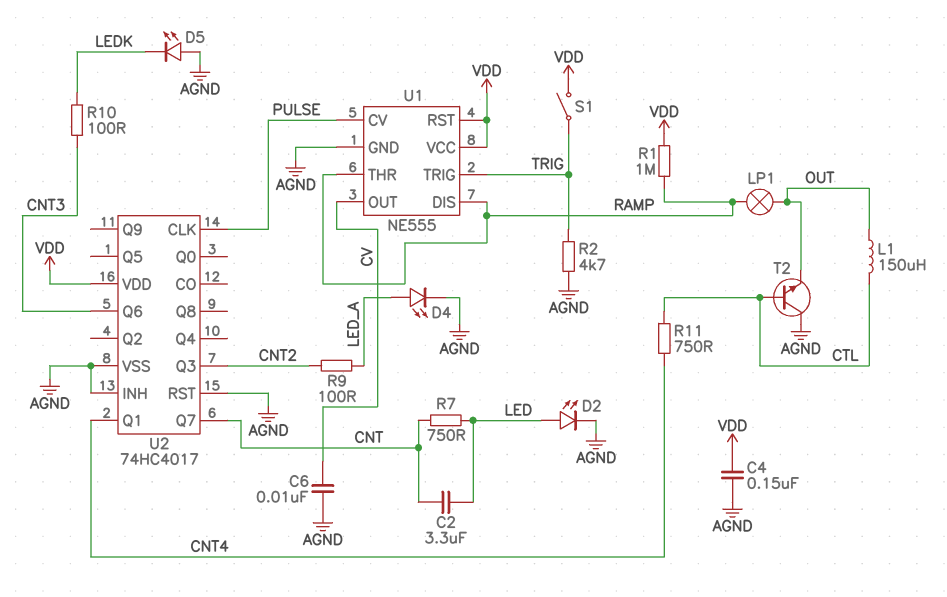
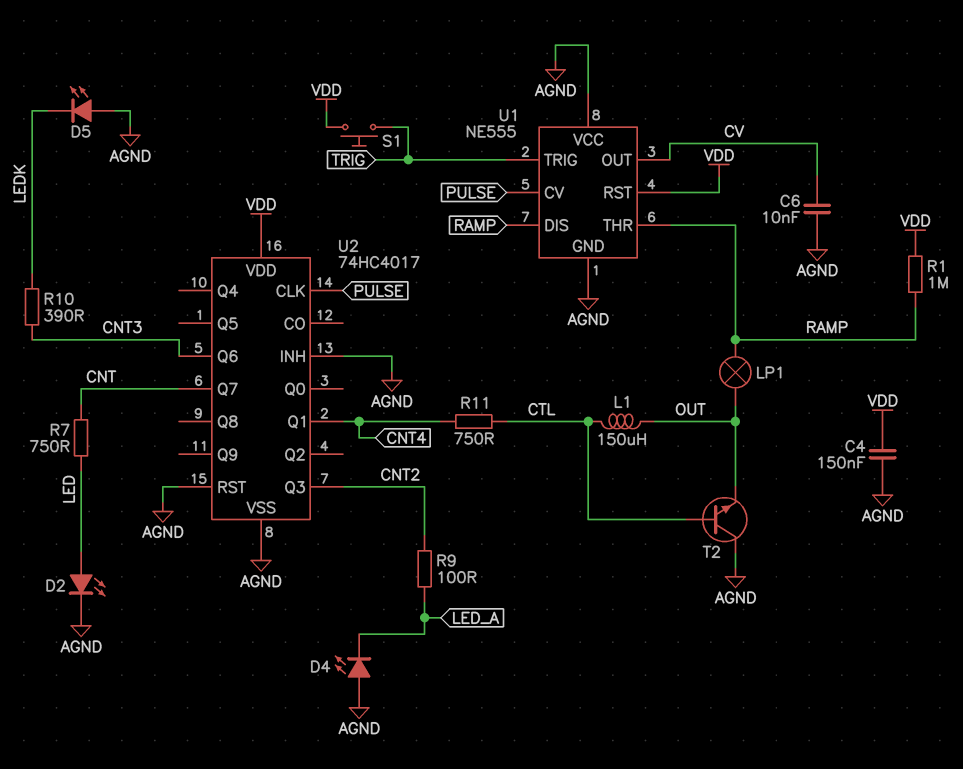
C2: 3.3uF (CNT, LED) -> none
D4: LED (A LED_A, K AGND) -> LED (A AGND, K LED_A)
R2: 4.7k (AGND, TRIG) -> none
R10: 100 (CNT3, LEDK) -> 390 (CNT3, LEDK)
S1: switch (TRIG, VDD) -> button (TRIG, VDD)
U1 pin VCC: VDD -> AGND

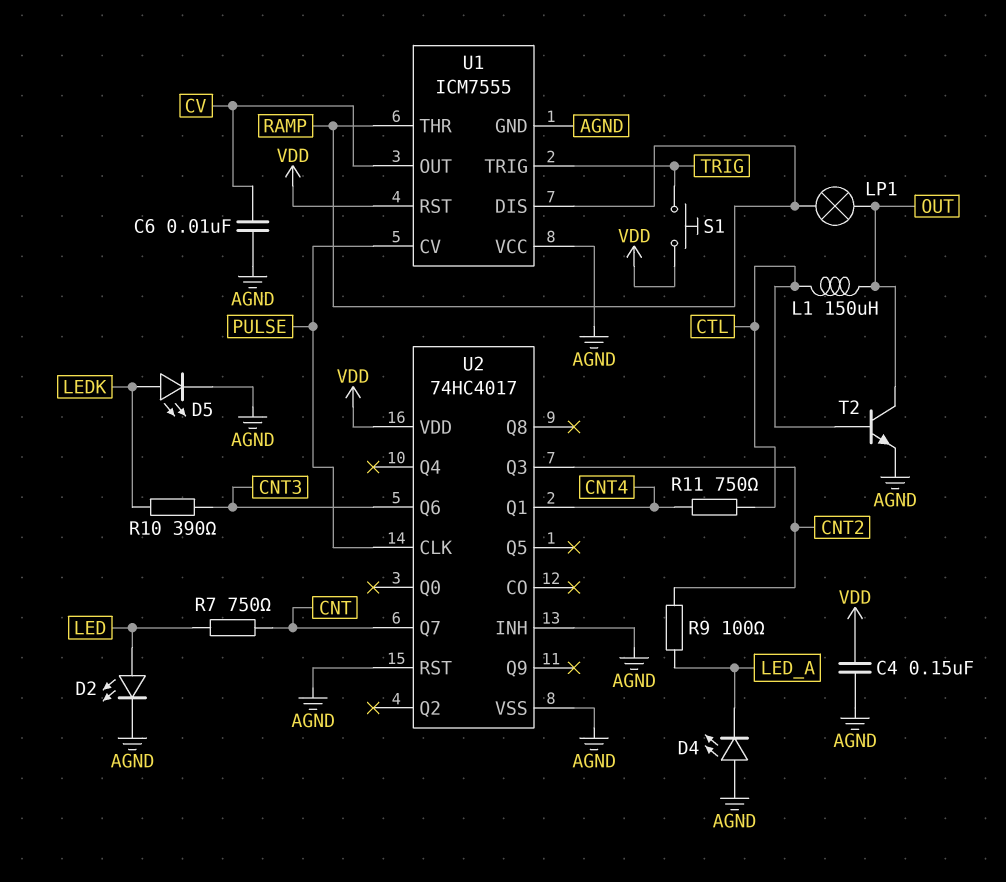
D5: LED (A AGND, K LEDK) -> LED (A LEDK, K AGND)
R1: 1M (RAMP, VDD) -> none
T2: NPN (B CTL, C AGND, E OUT) -> NPN (B CTL, C OUT, E AGND)
U1: NE555 -> ICM7555

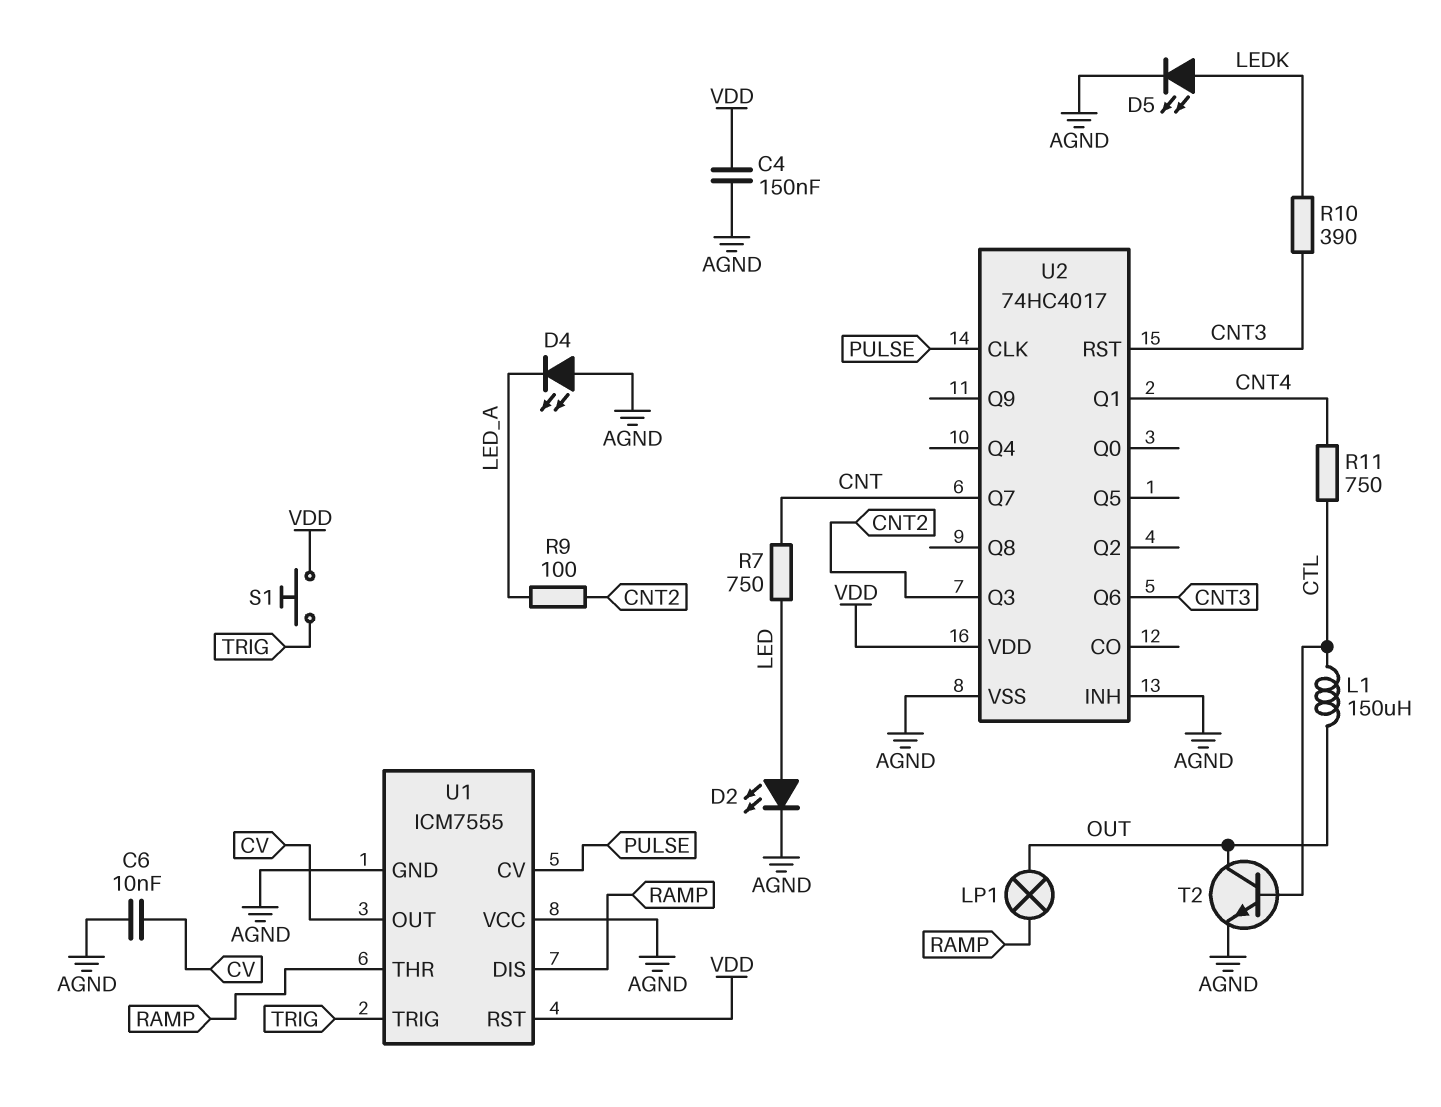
U2 pin RST: AGND -> CNT3

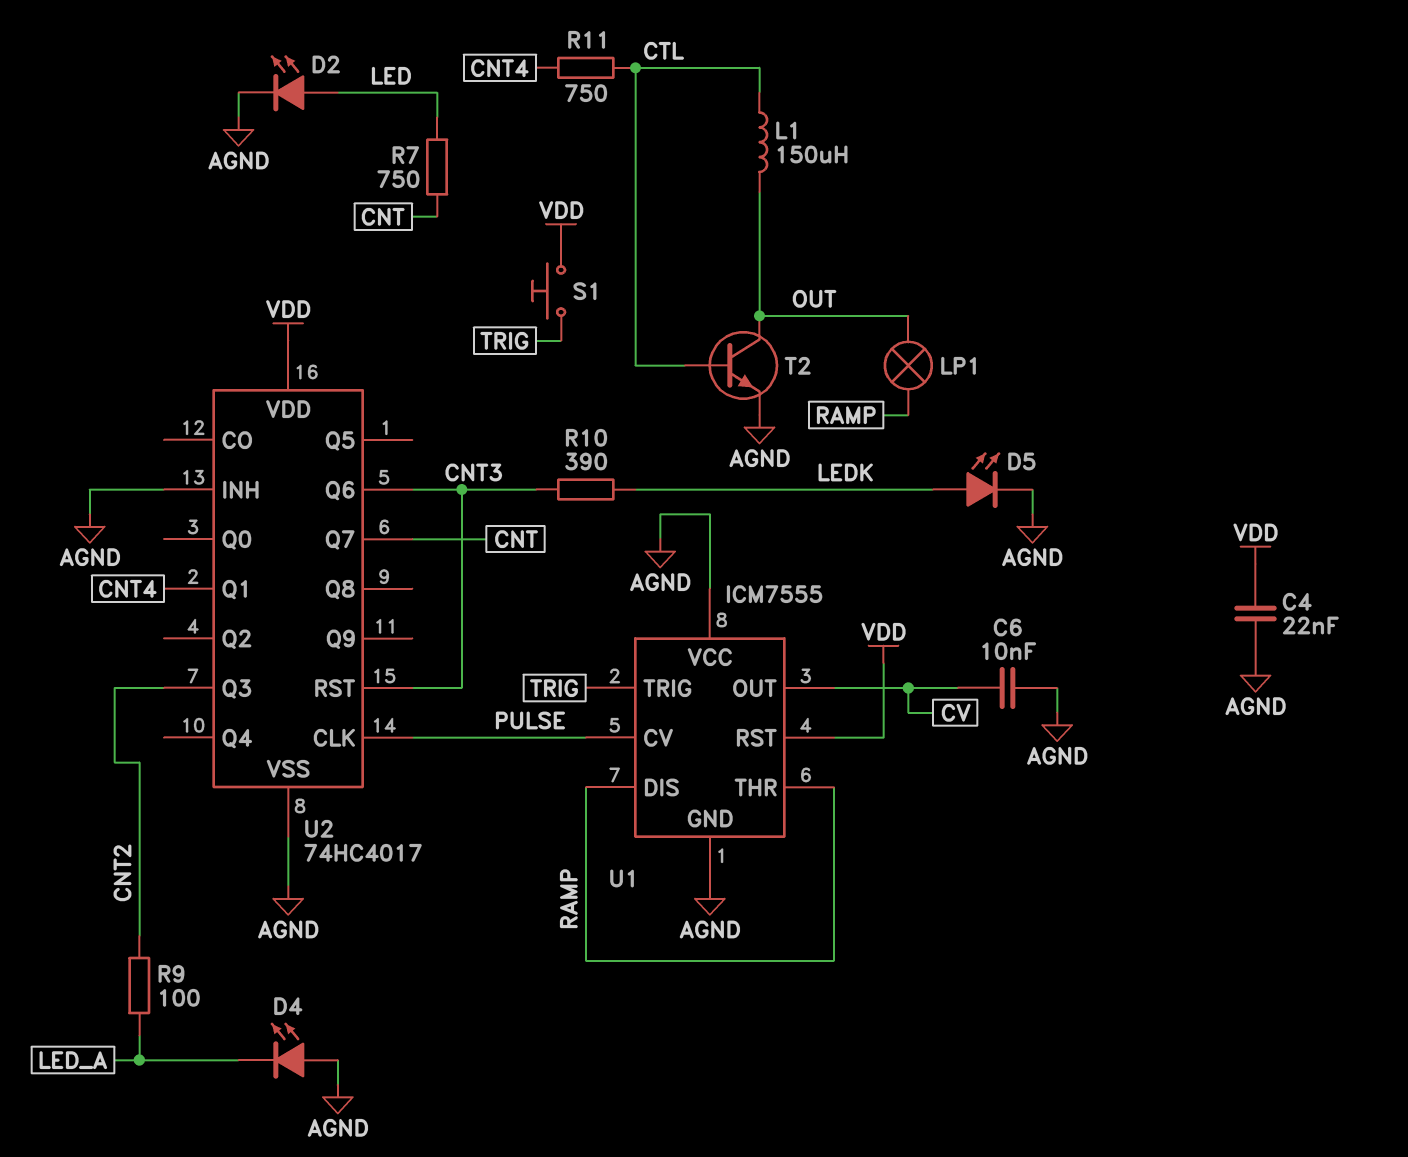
C4: 150nF (AGND, VDD) -> 22nF (AGND, VDD)

